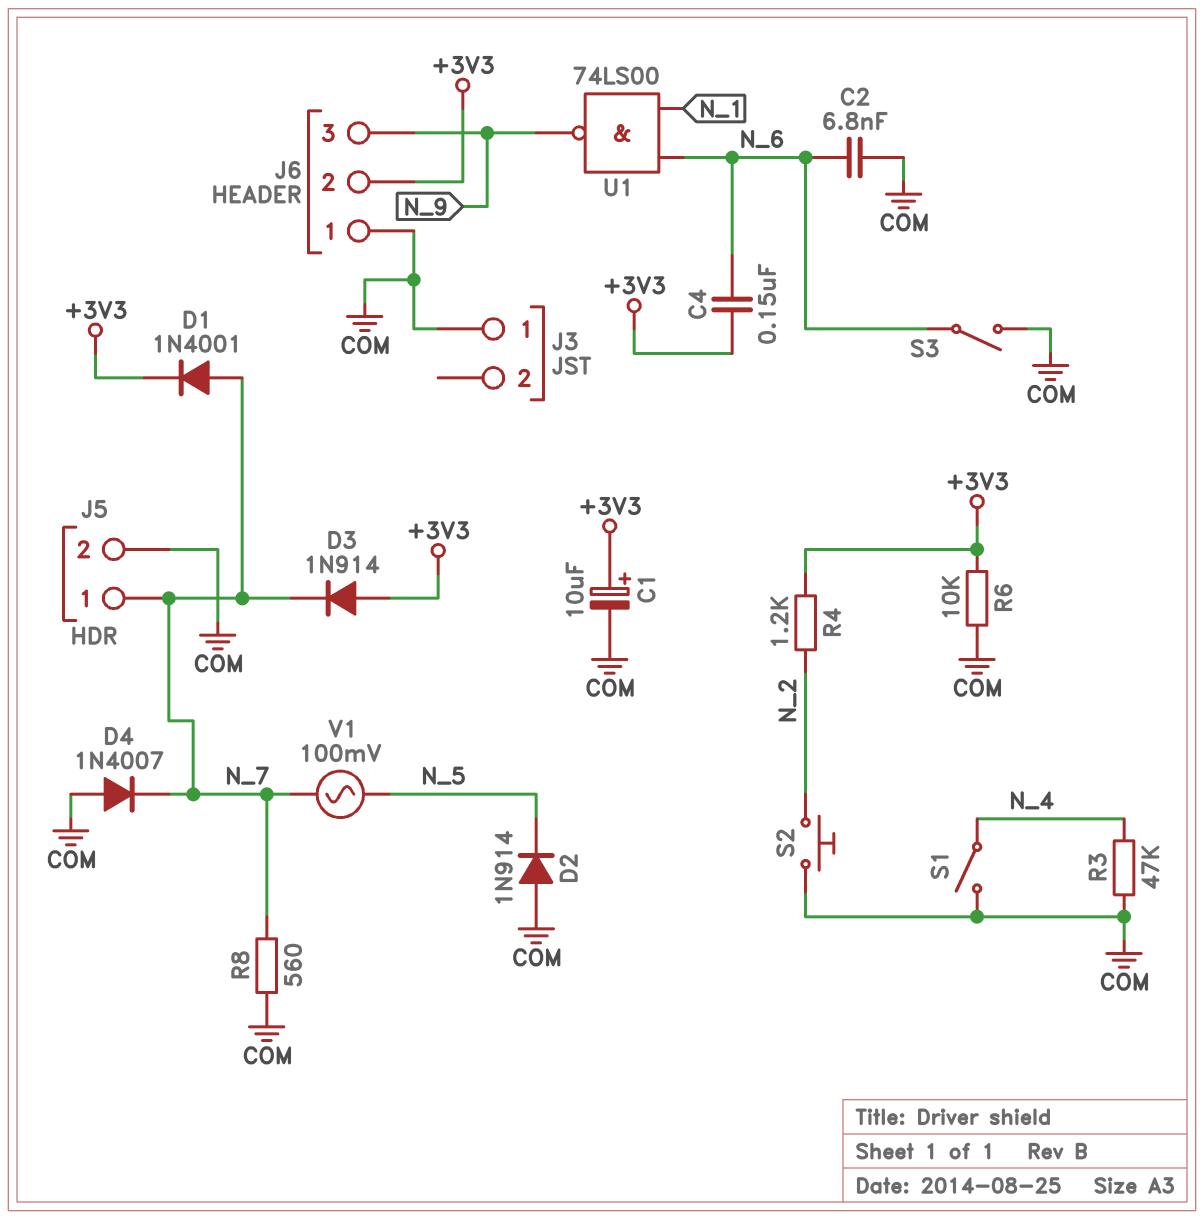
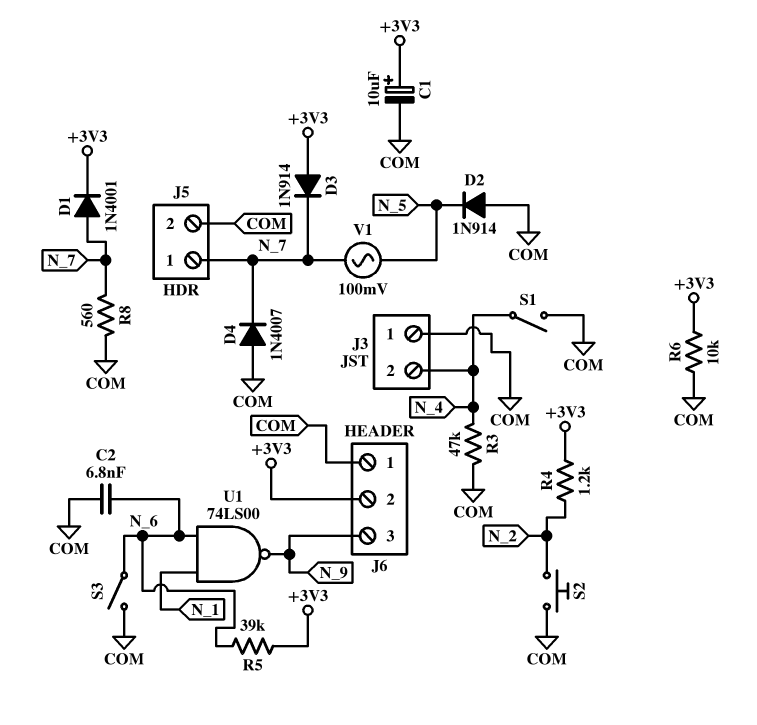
C4: 150nF (+3V3, N_6) -> none
J3 pin 2: none -> N_4
R5: none -> 39k (+3V3, N_6)

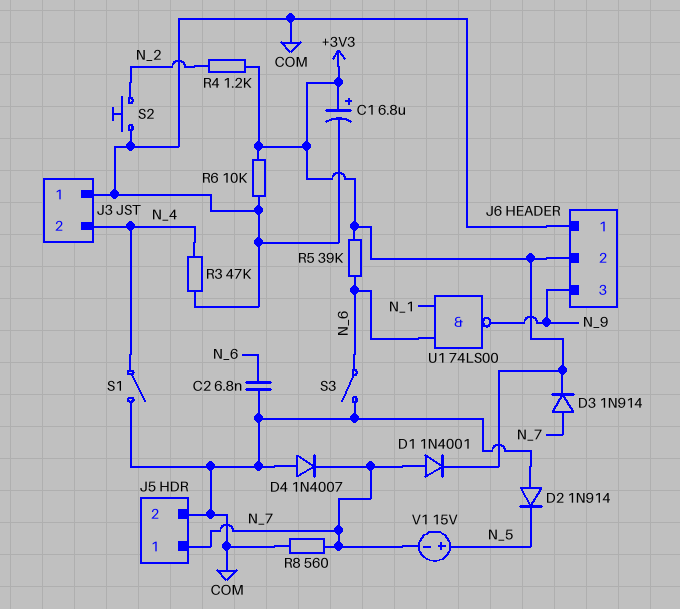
C1: 10uF (plus +3V3, minus COM) -> 6.8uF (plus +3V3, minus COM)
D3: diode 1N914 (A +3V3, K N_7) -> diode 1N914 (A N_7, K +3V3)
V1: AC 100mV (N_5, N_7) -> 15V (plus N_5, minus N_7)

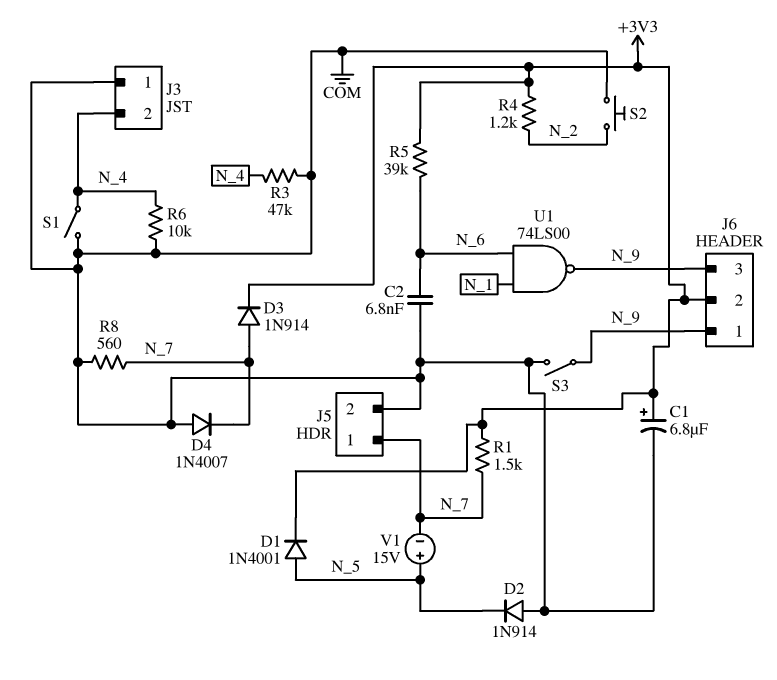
D1: diode 1N4001 (A N_7, K +3V3) -> diode 1N4001 (A N_5, K +3V3)
J6 pin 1: COM -> N_9
R1: none -> 1.5k (+3V3, N_7)
R6: 10k (+3V3, COM) -> 10k (COM, N_4)
S3: switch (COM, N_6) -> switch (COM, N_9)

